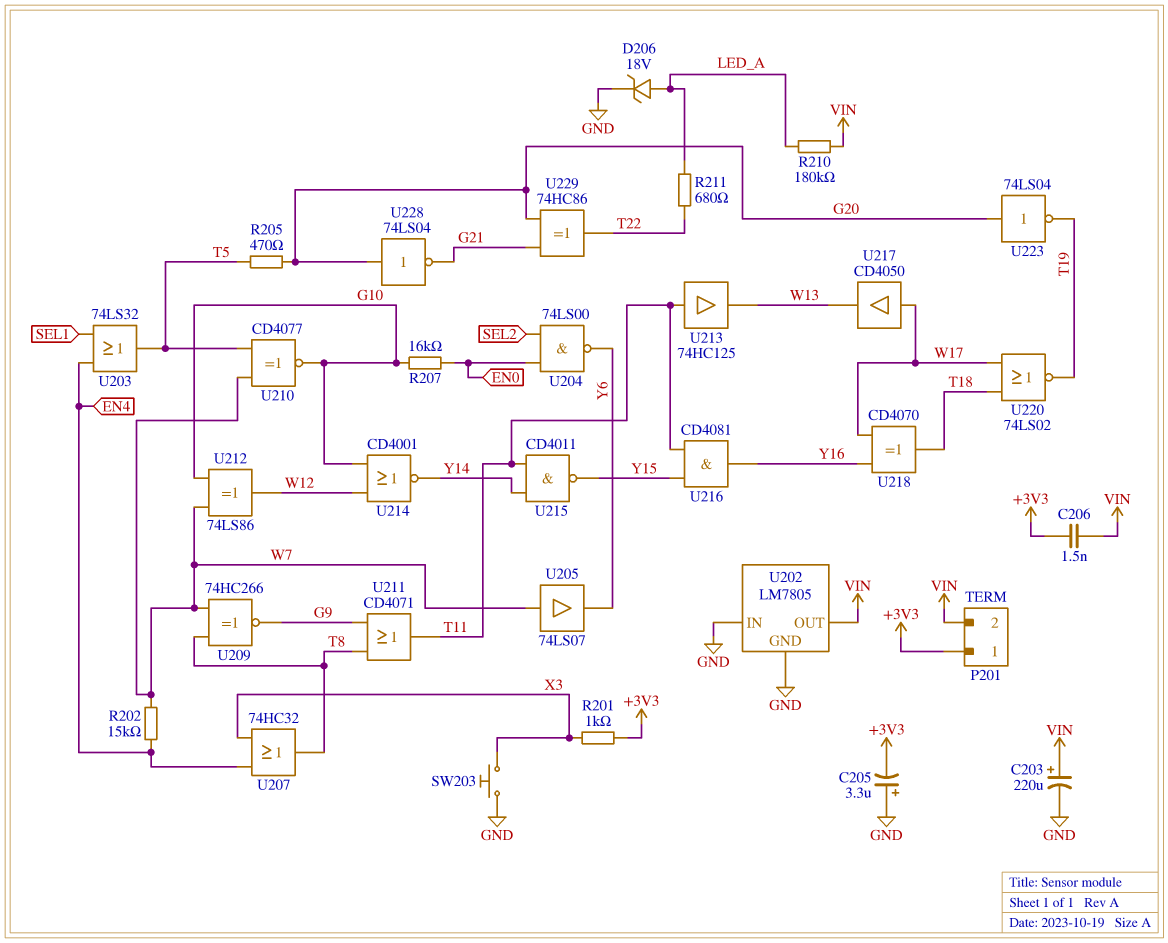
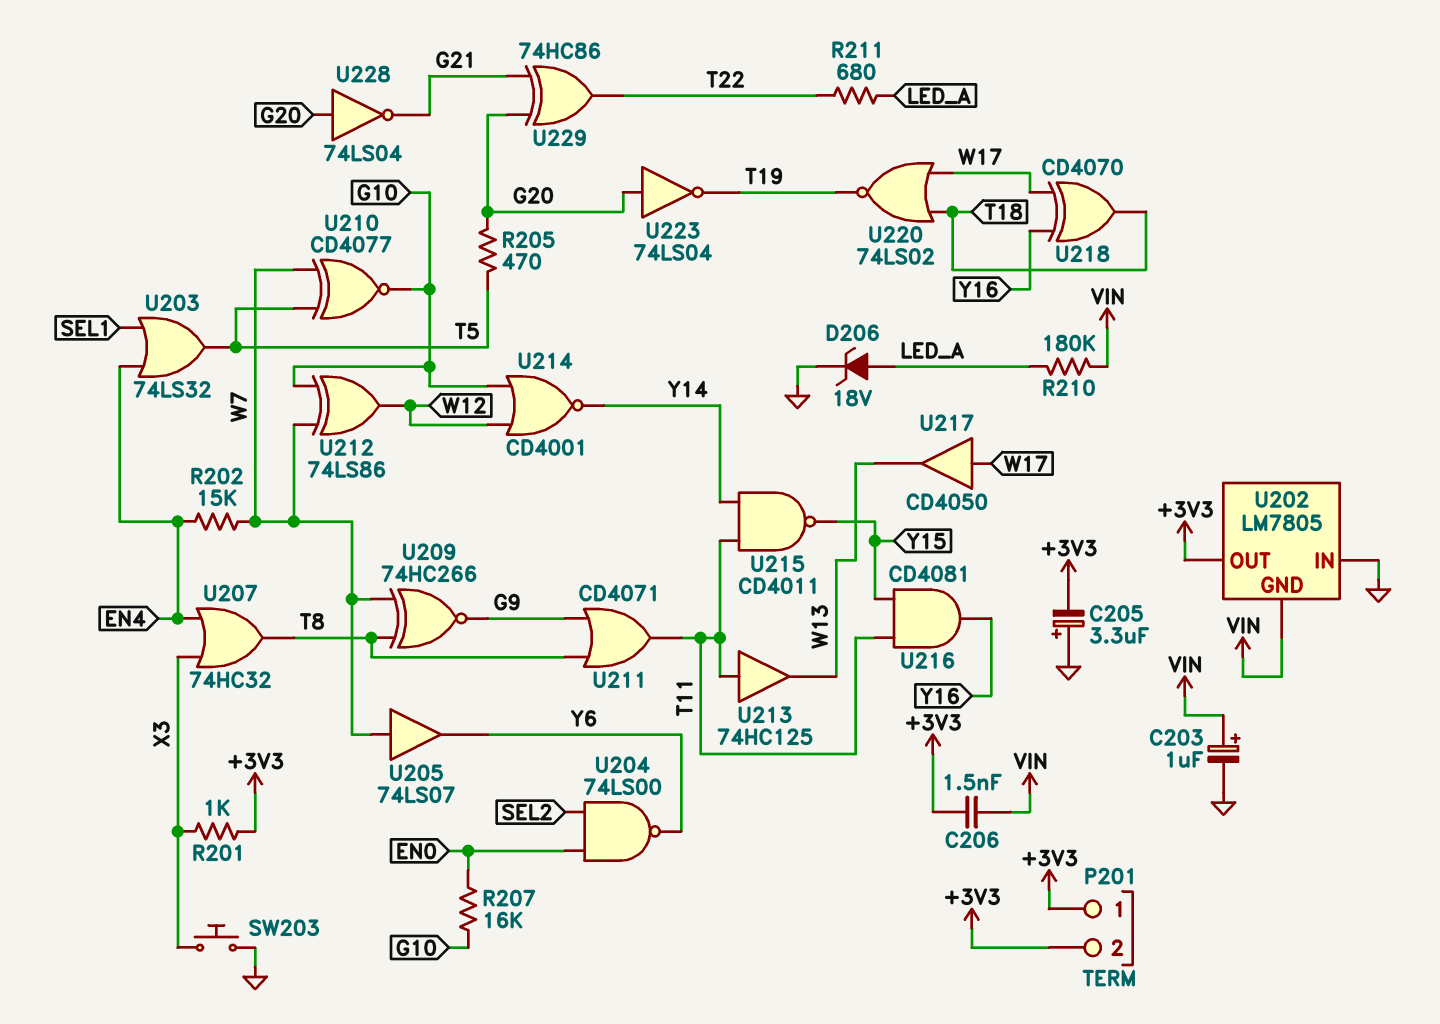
C203: 220uF (plus VIN, minus GND) -> 1uF (plus VIN, minus GND)
P201 pin 2: VIN -> +3V3
U202 pin GND: GND -> VIN
U202 pin OUT: VIN -> +3V3

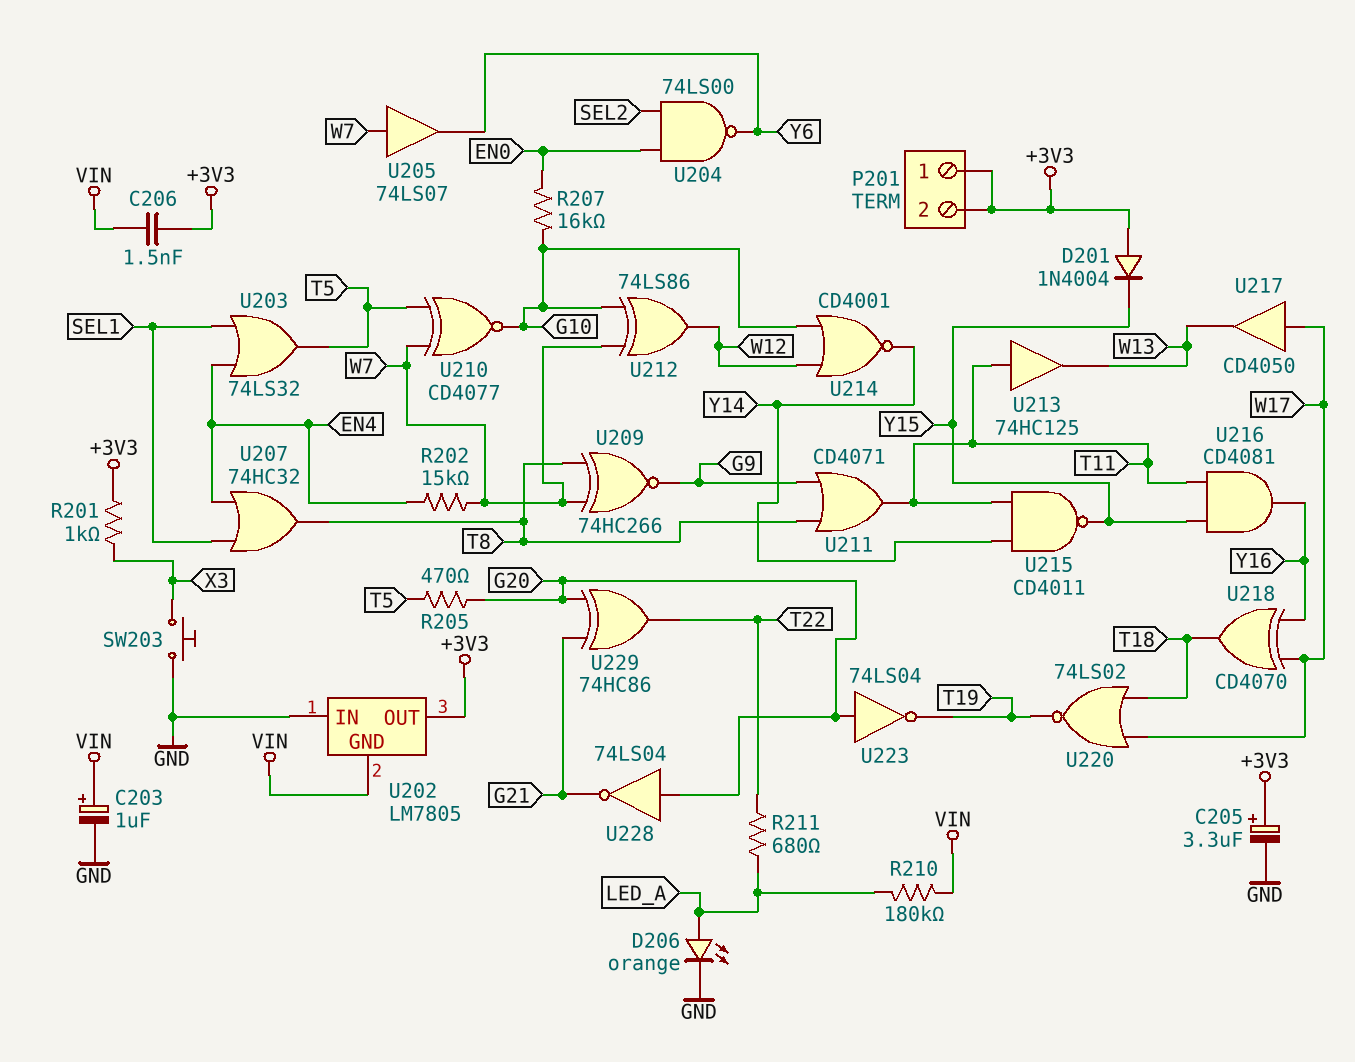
C205: 3.3uF (plus GND, minus +3V3) -> 3.3uF (plus +3V3, minus GND)
D201: none -> diode 1N4004 (A +3V3, K Y15)
D206: zener 18V (A LED_A, K GND) -> LED orange (A LED_A, K GND)
U207: OR 74HC32 (in EN4, in X3, out T8) -> OR 74HC32 (in EN4, in SEL1, out T8)

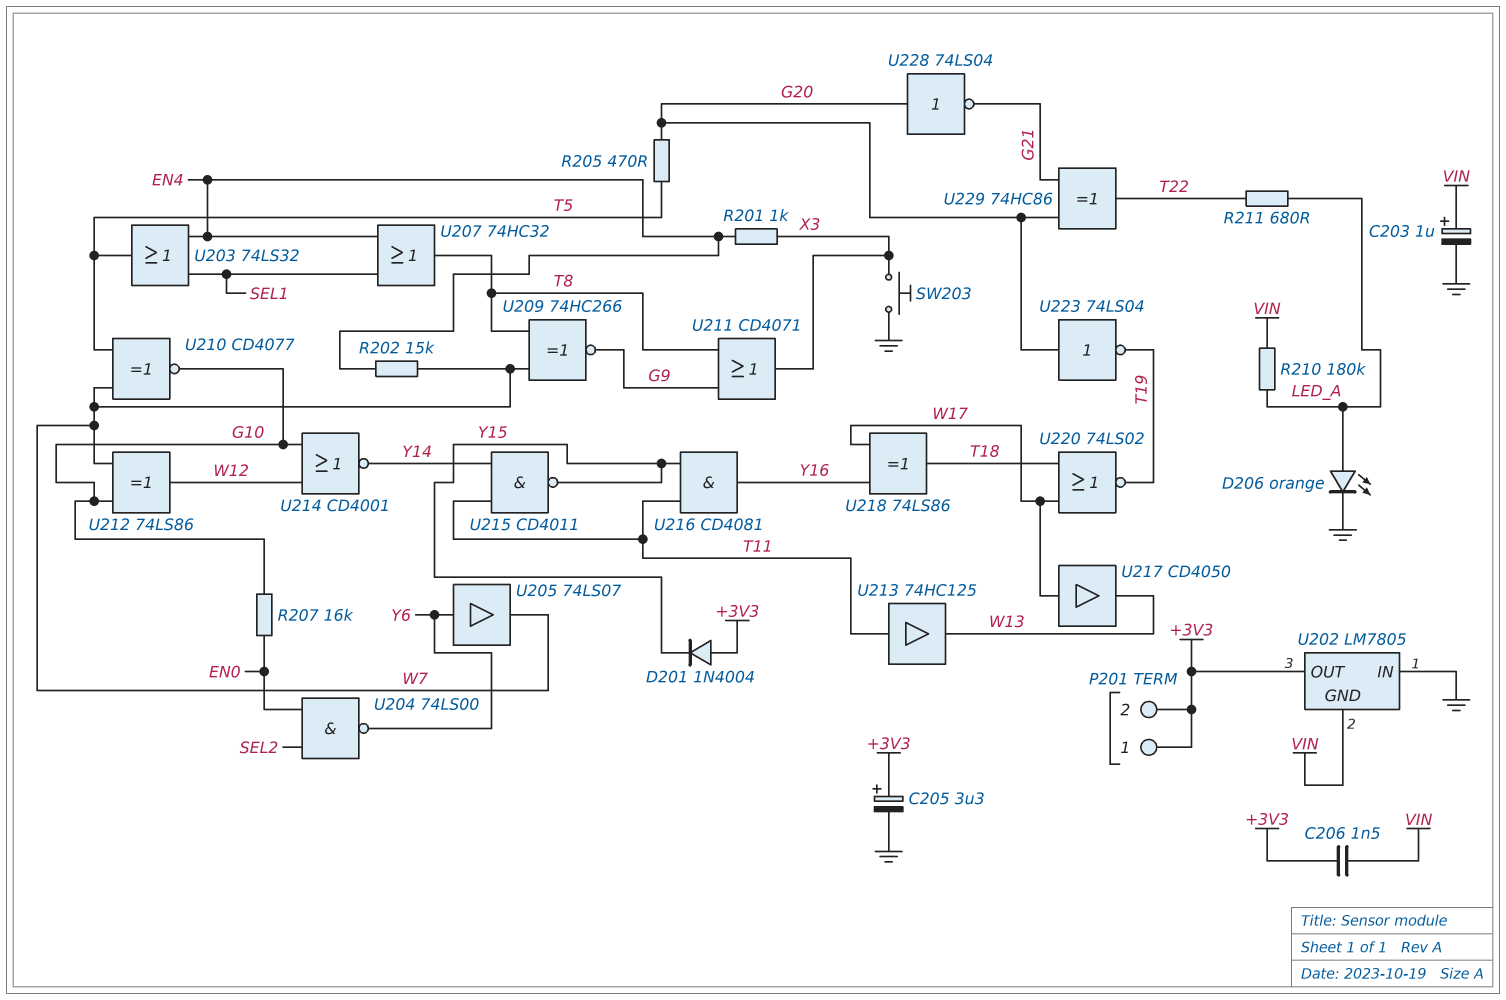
R201: 1k (+3V3, X3) -> 1k (EN4, X3)
U205: buffer 74LS07 (in W7, out Y6) -> buffer 74LS07 (in Y6, out W7)
U211: OR CD4071 (in G9, in T8, out T11) -> OR CD4071 (in G9, in T8, out X3)
U218: XOR CD4070 (in W17, in Y16, out T18) -> XOR 74LS86 (in W17, in Y16, out T18)

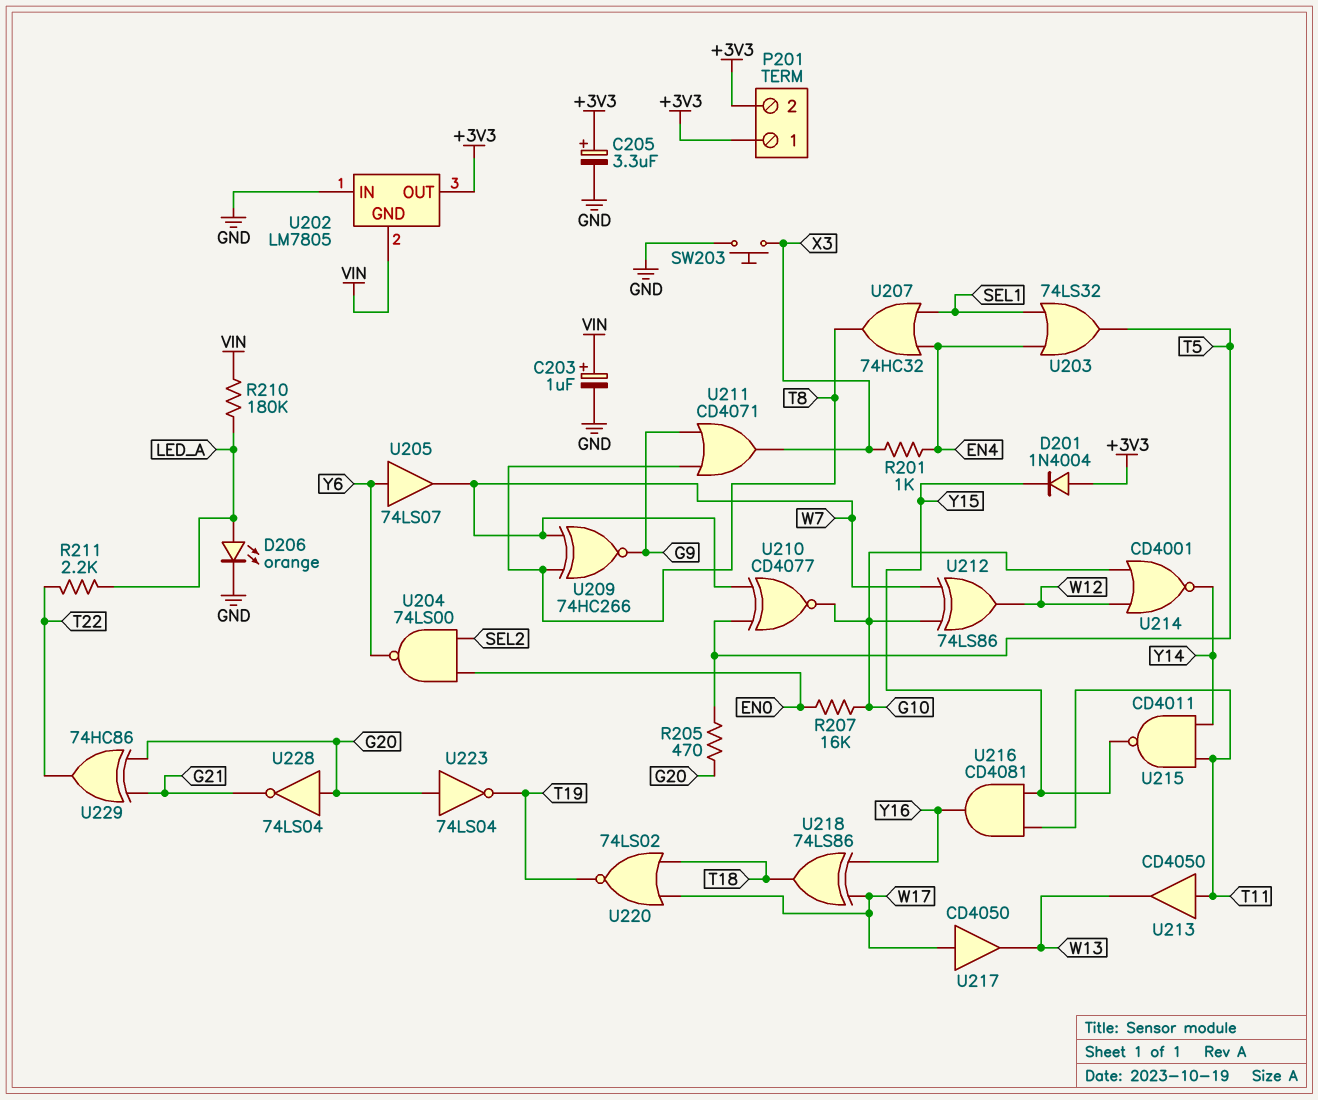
C206: 1.5nF (+3V3, VIN) -> none
R202: 15k (EN4, W7) -> none
R211: 680 (LED_A, T22) -> 2.2k (LED_A, T22)
U213: buffer 74HC125 (in T11, out W13) -> buffer CD4050 (in T11, out W13)

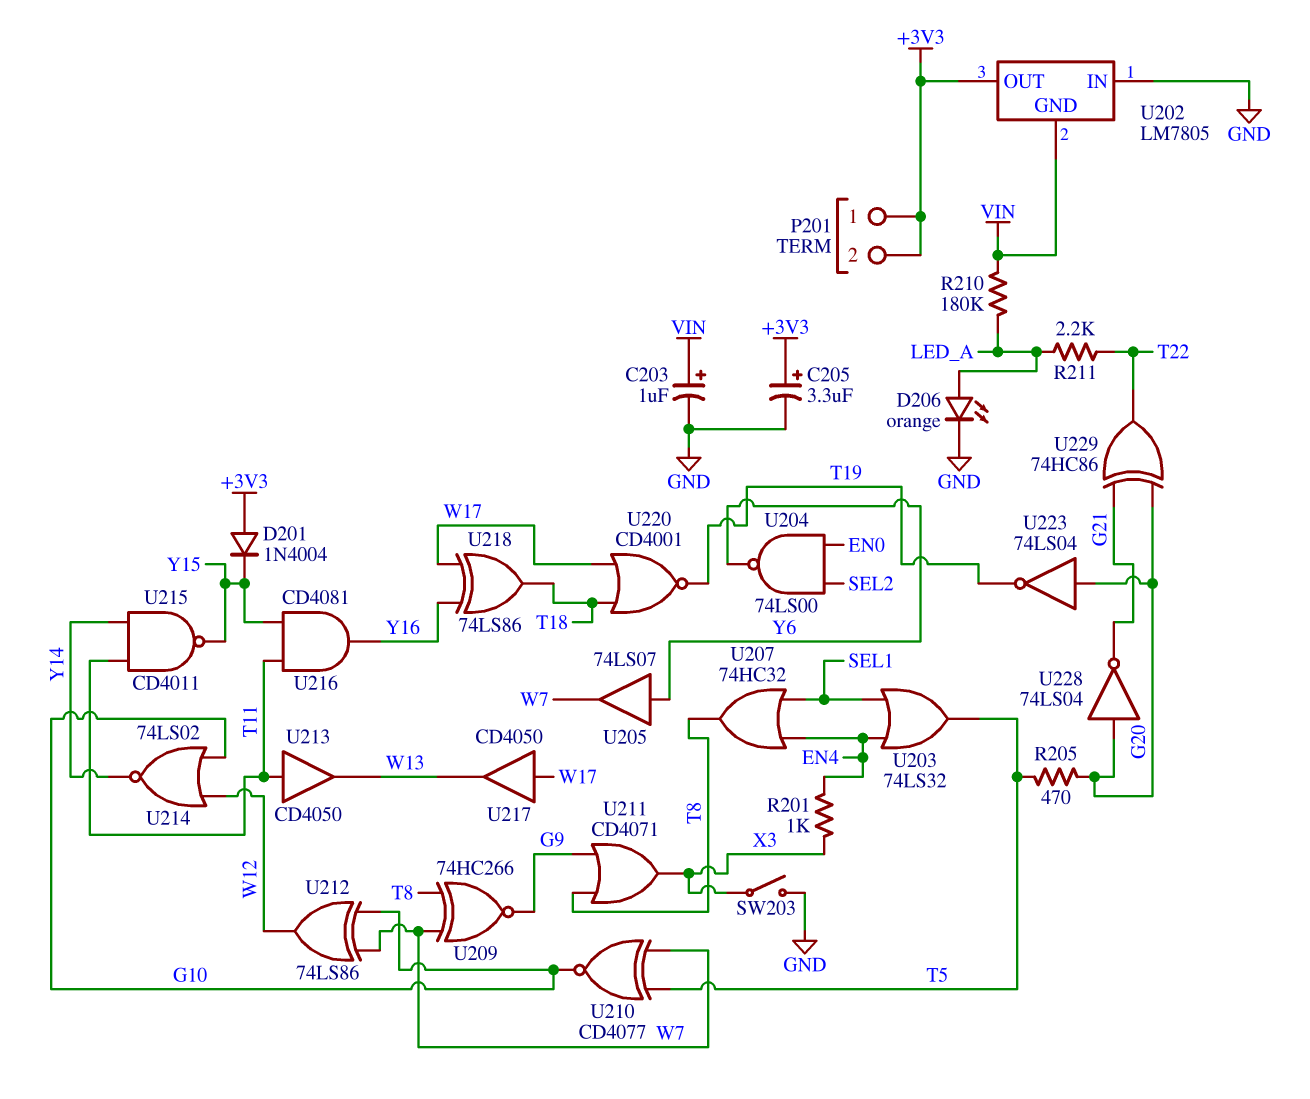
R207: 16k (EN0, G10) -> none
SW203: button (GND, X3) -> switch (GND, X3)
U214: NOR CD4001 (in G10, in W12, out Y14) -> NOR 74LS02 (in G10, in W12, out Y14)
U220: NOR 74LS02 (in T18, in W17, out T19) -> NOR CD4001 (in T18, in W17, out T19)

